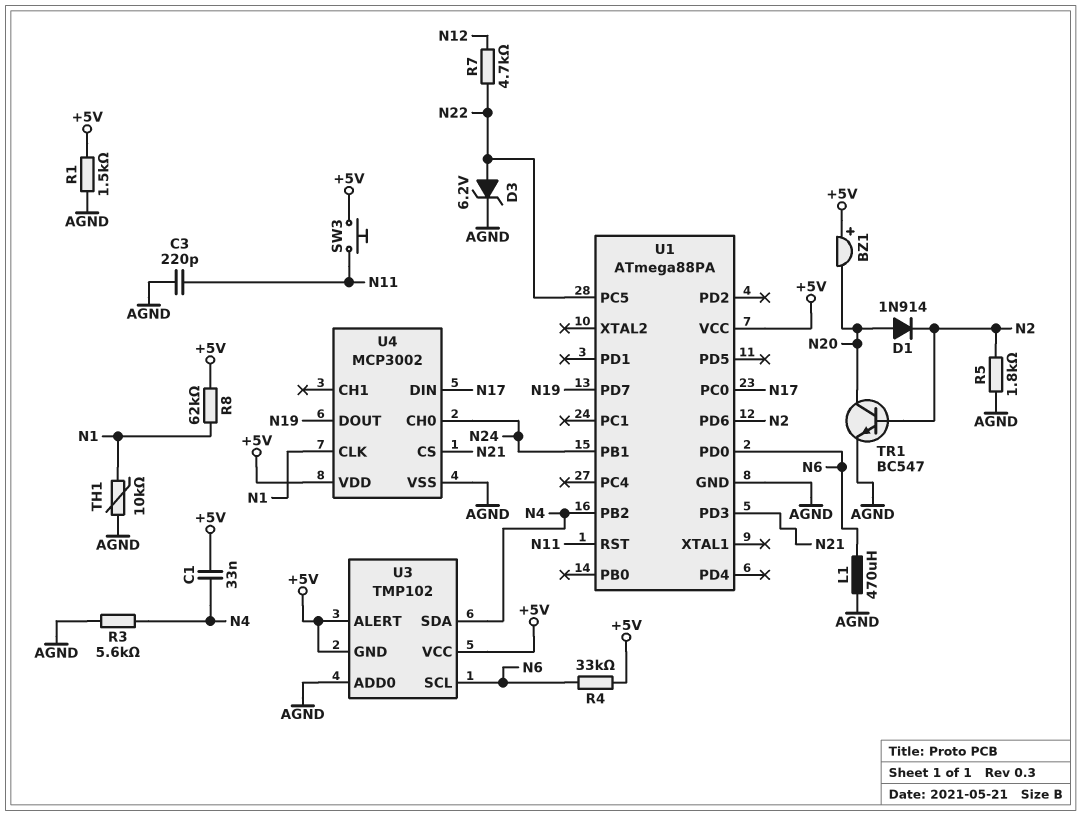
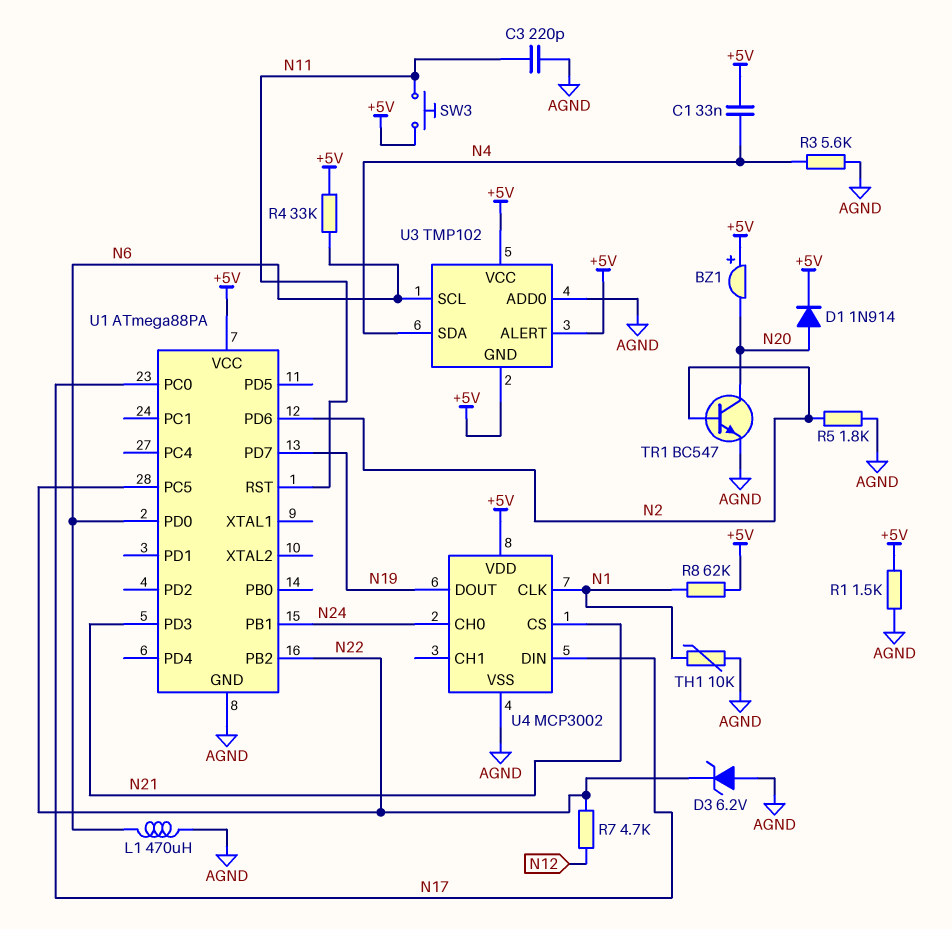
D1: diode 1N914 (A N20, K N2) -> diode 1N914 (A N20, K +5V)
D3: zener 6.2V (A N22, K AGND) -> zener 6.2V (A AGND, K N22)
U1 pin PB2: N4 -> N22

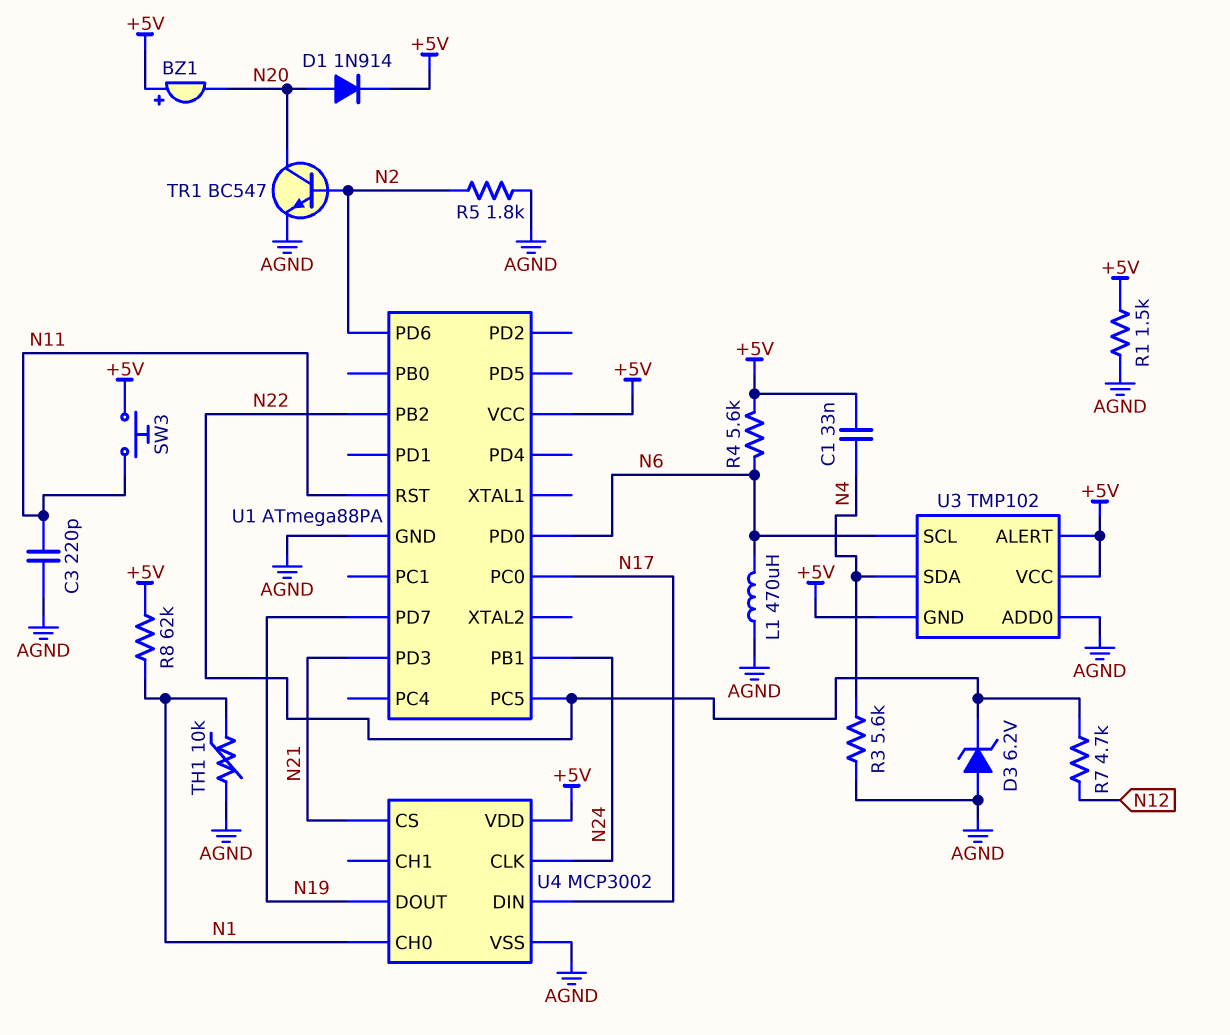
R4: 33k (+5V, N6) -> 5.6k (+5V, N6)
U4 pin CH0: N24 -> N1
U4 pin CLK: N1 -> N24

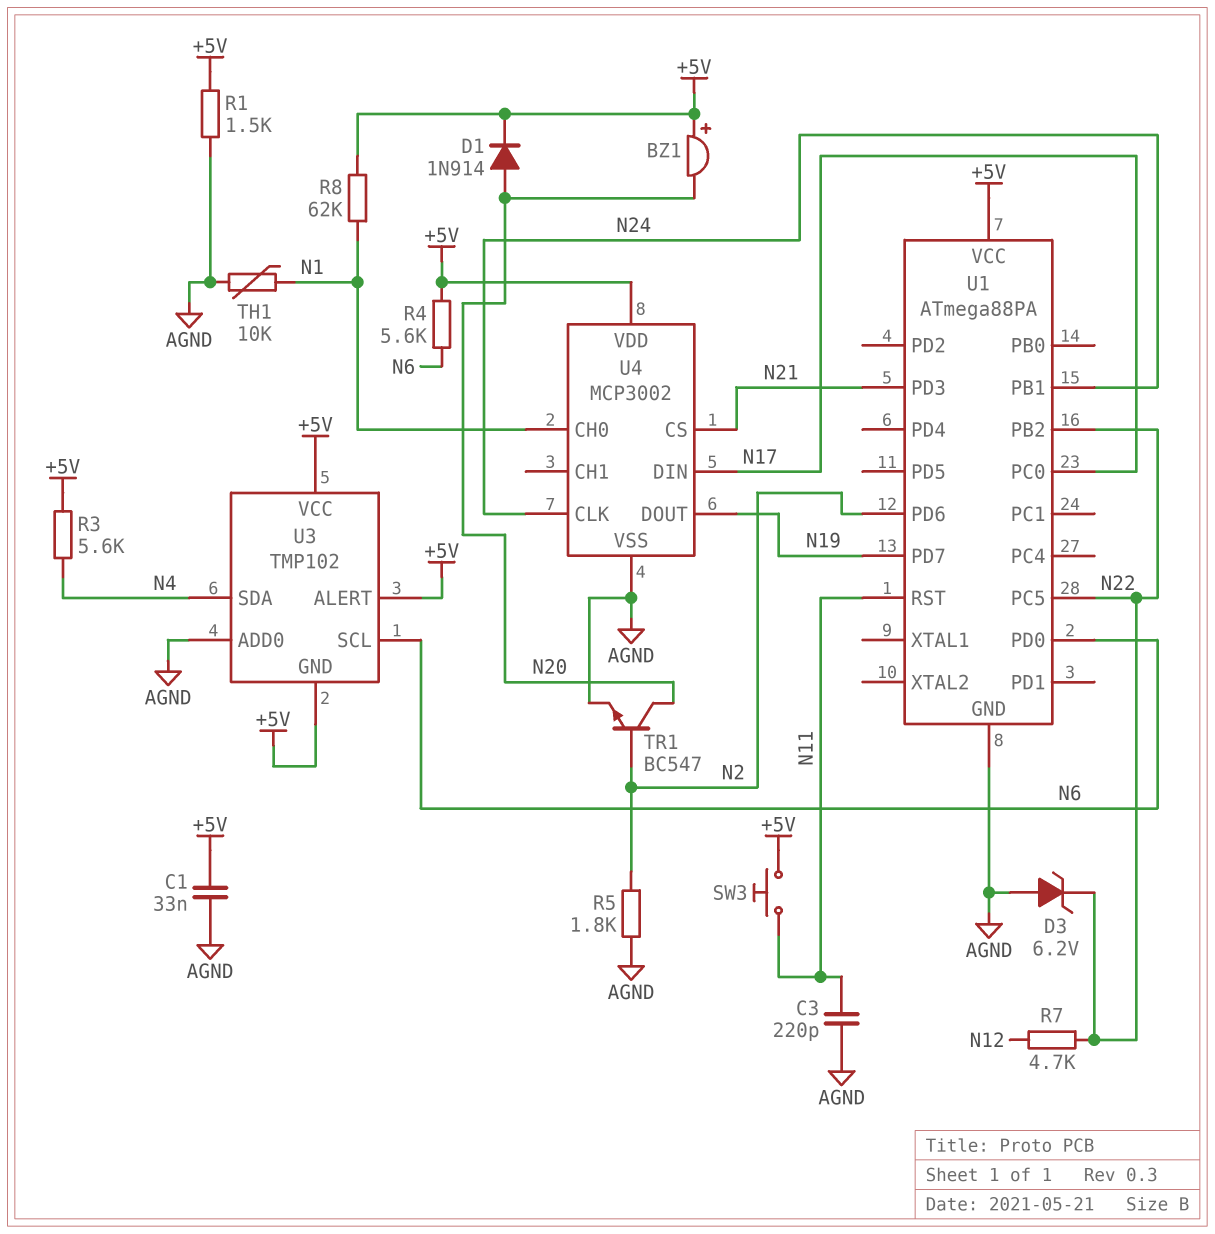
C1: 33nF (+5V, N4) -> 33nF (+5V, AGND)
L1: 470uH (AGND, N6) -> none
R3: 5.6k (AGND, N4) -> 5.6k (+5V, N4)

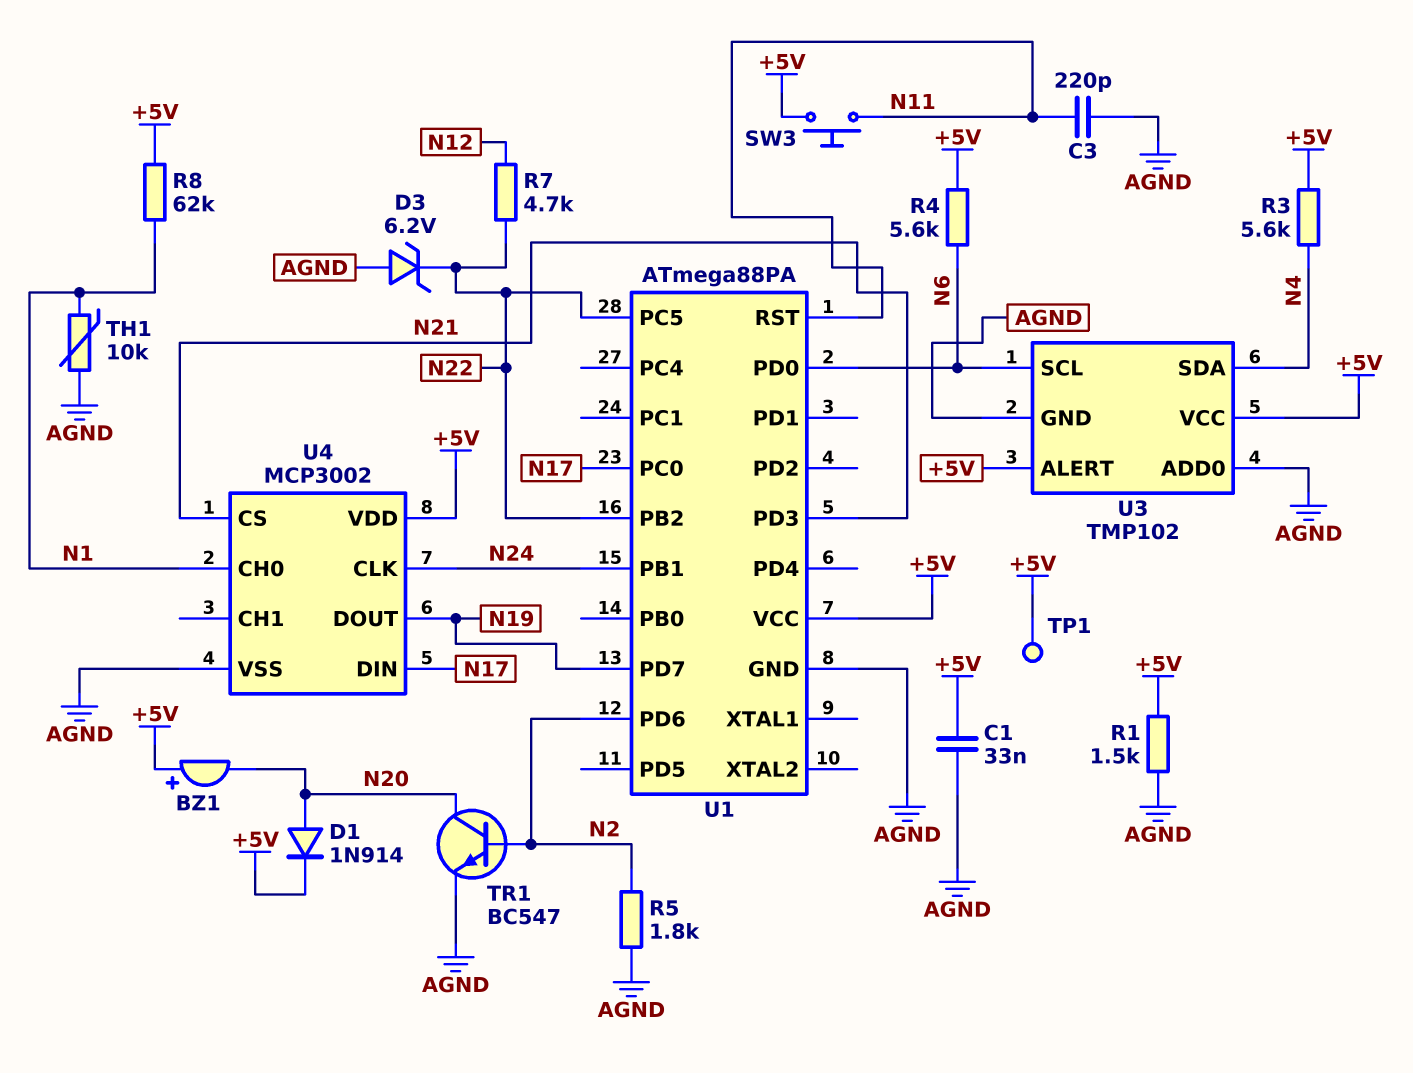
TP1: none -> test point (+5V)
U3 pin GND: +5V -> AGND

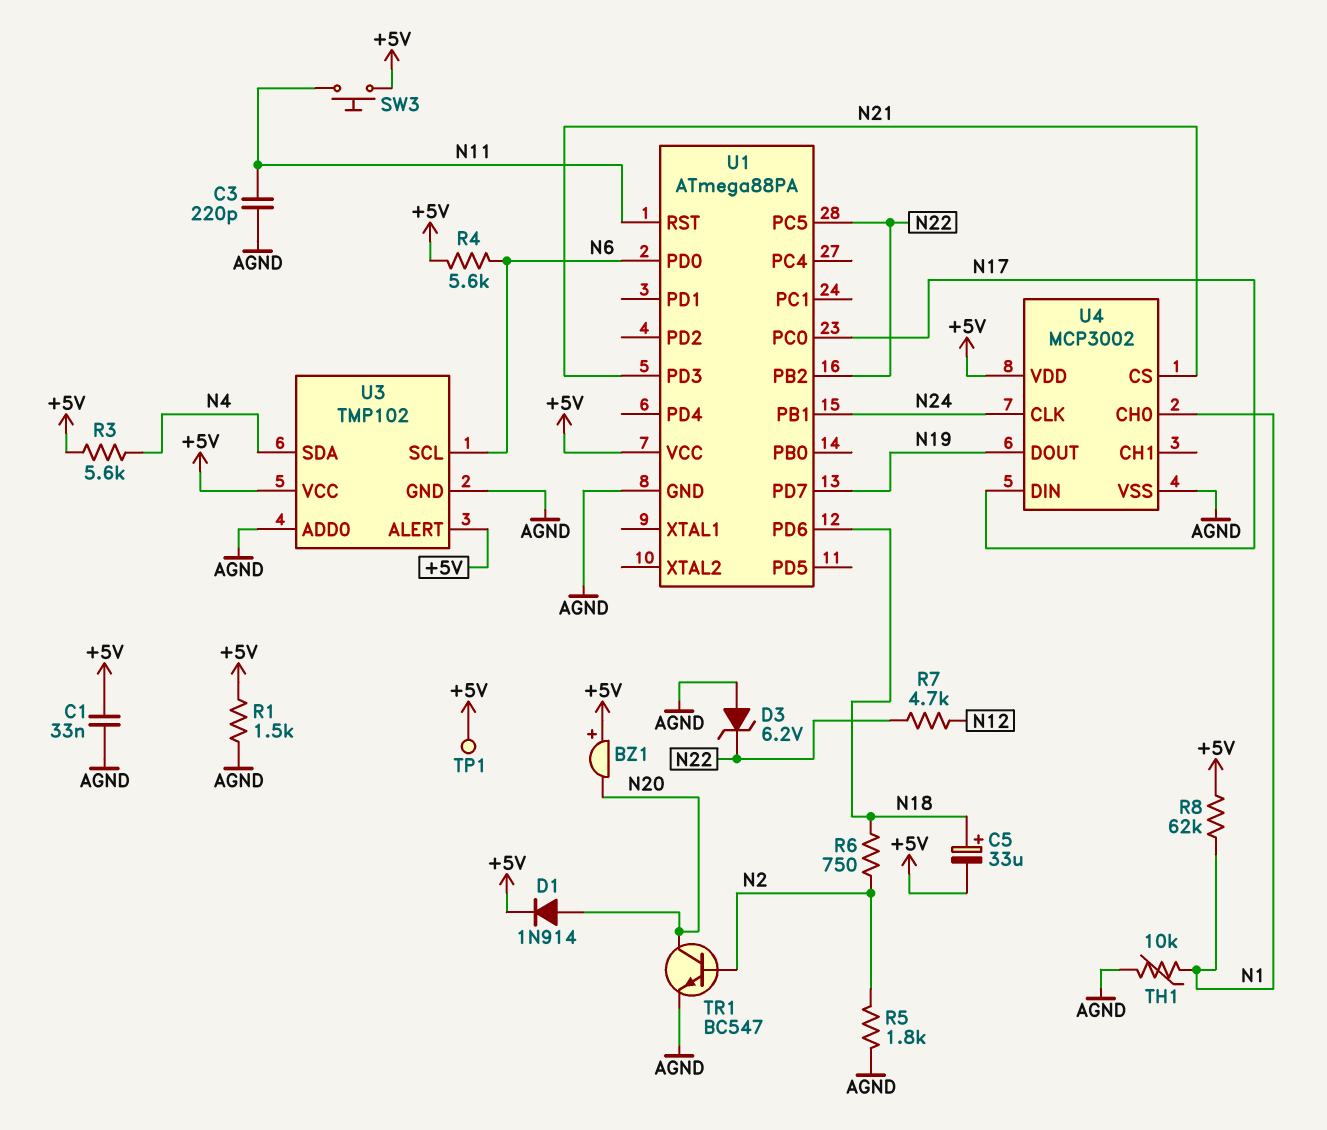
C5: none -> 33uF (plus N18, minus +5V)
R6: none -> 750 (N2, N18)
U1 pin PD6: N2 -> N18

